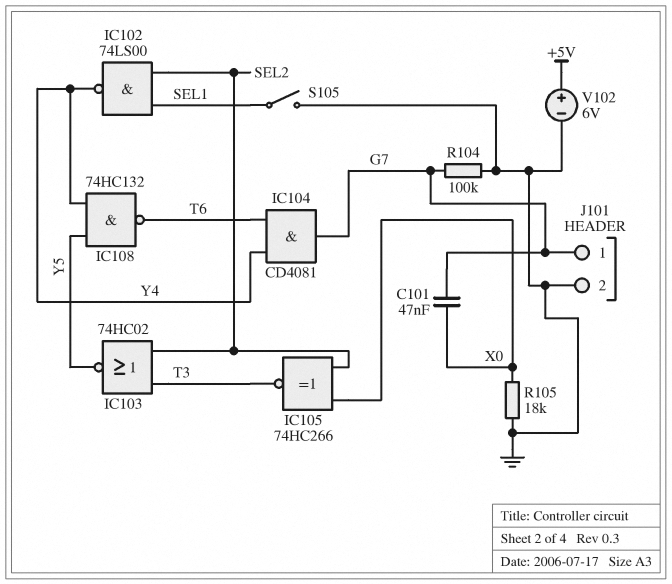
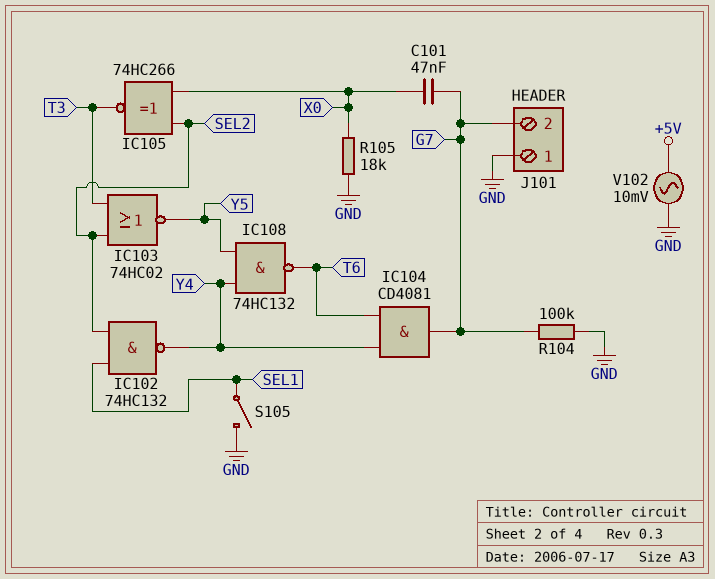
IC102: NAND 74LS00 (in SEL1, in SEL2, out Y4) -> NAND 74HC132 (in SEL1, in SEL2, out Y4)
J101 pin 1: G7 -> GND
J101 pin 2: GND -> G7
V102: 6V (plus +5V, minus GND) -> AC 10mV (+5V, GND)

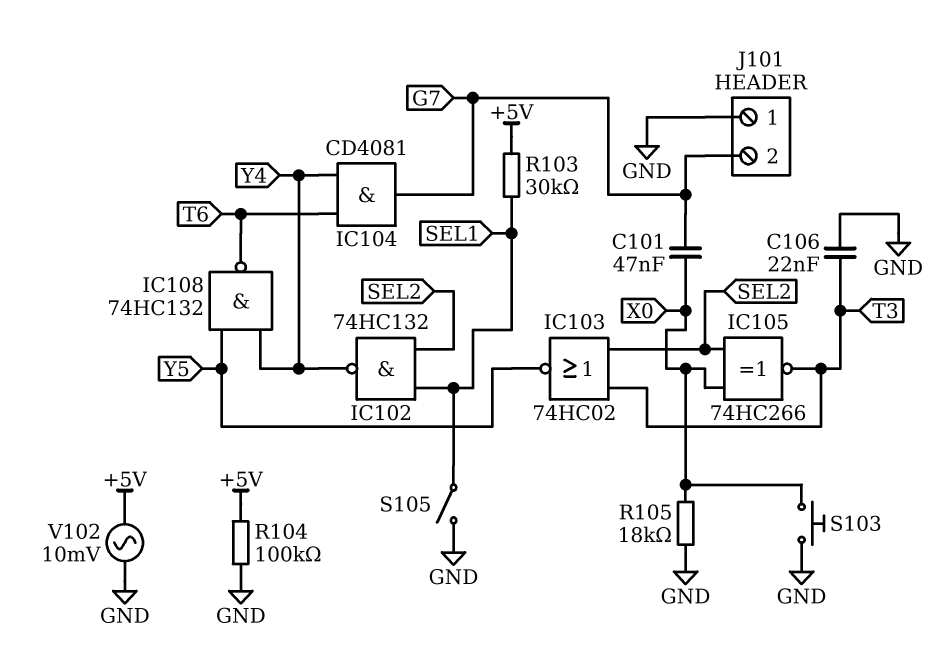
C106: none -> 22nF (GND, T3)
R103: none -> 30k (+5V, SEL1)
R104: 100k (G7, GND) -> 100k (+5V, GND)
S103: none -> button (GND, X0)

